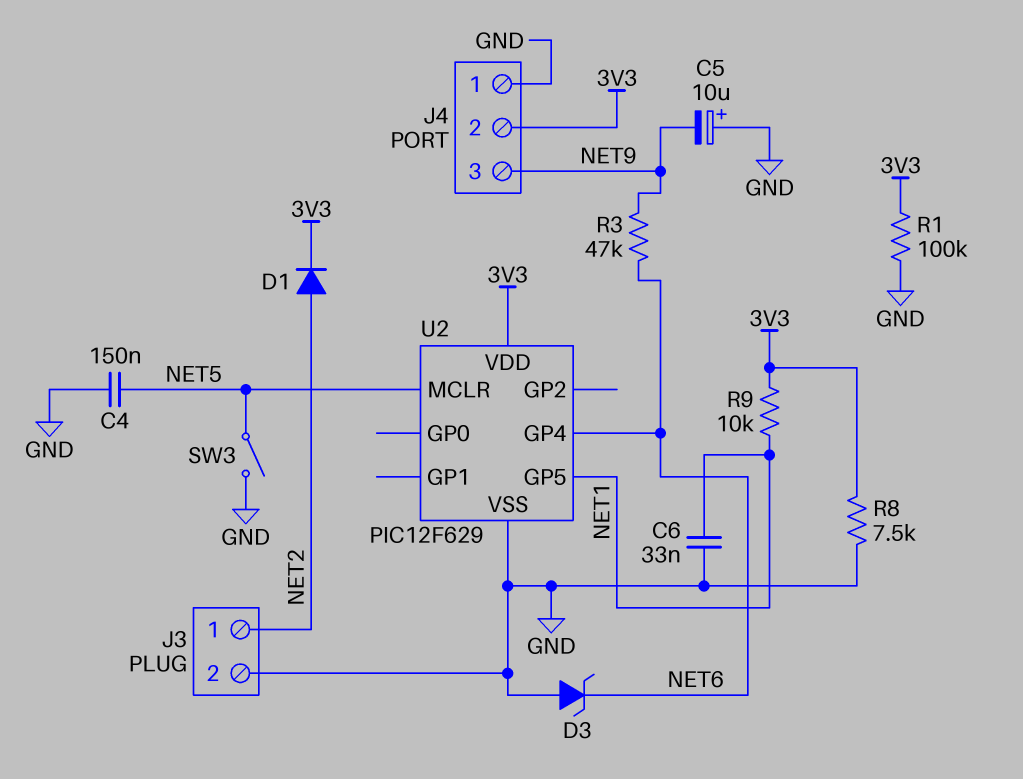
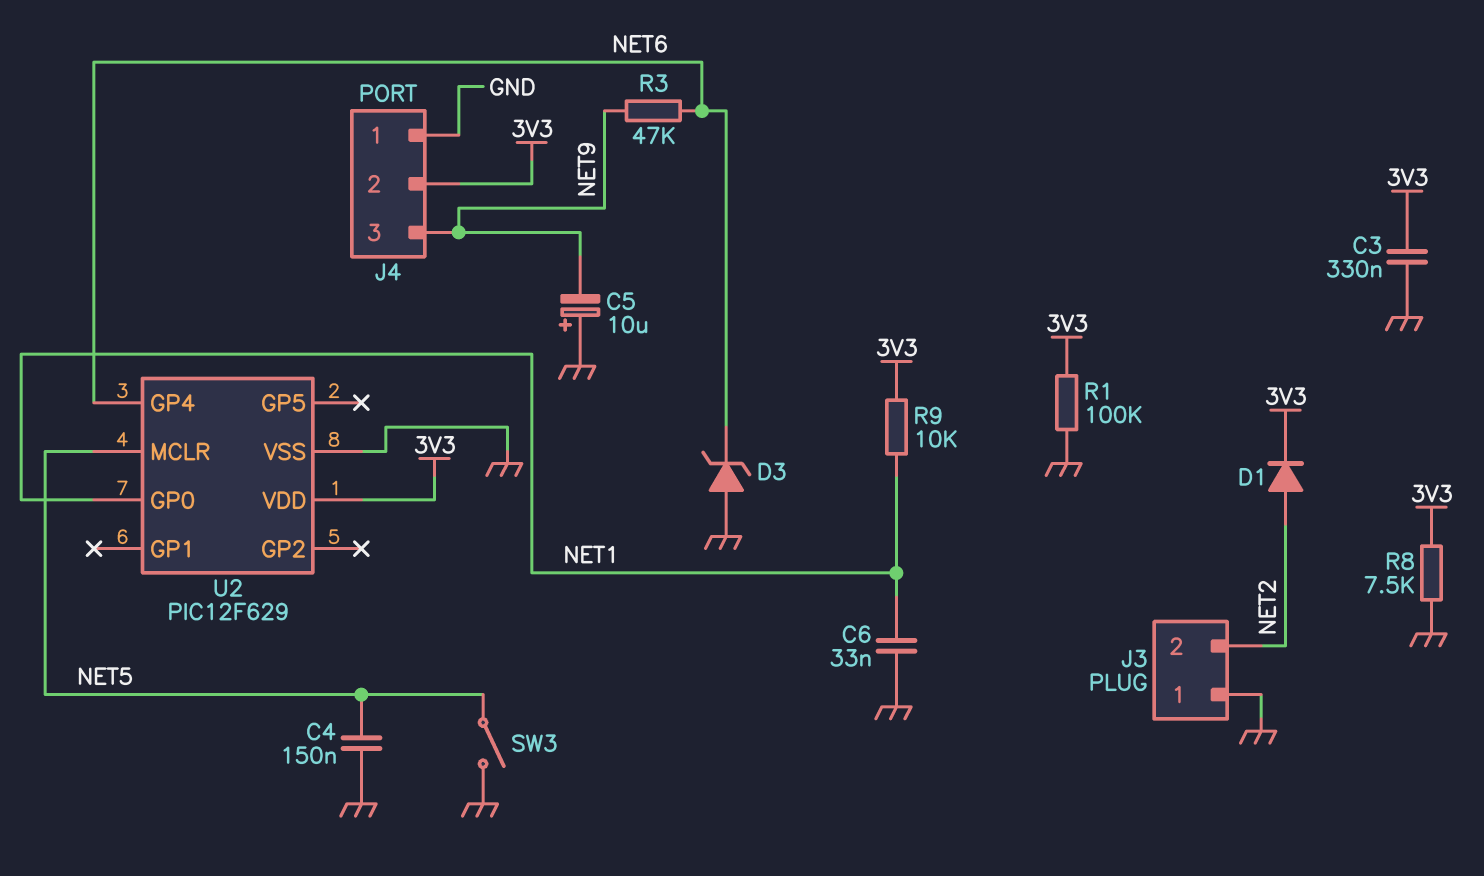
C3: none -> 330nF (3V3, GND)
J3 pin 1: NET2 -> GND
J3 pin 2: GND -> NET2
U2 pin GP0: none -> NET1
U2 pin GP5: NET1 -> none

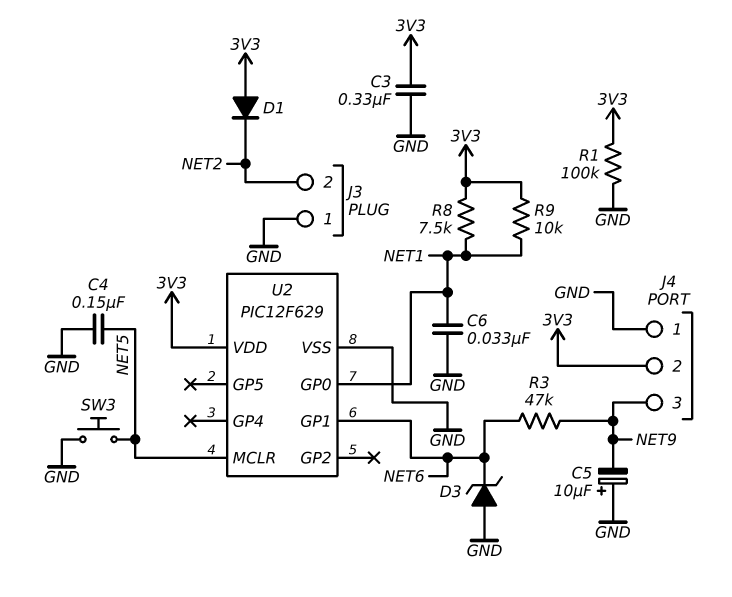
D1: diode (A NET2, K 3V3) -> diode (A 3V3, K NET2)
R8: 7.5k (3V3, GND) -> 7.5k (3V3, NET1)
SW3: switch (GND, NET5) -> button (GND, NET5)
U2 pin GP1: none -> NET6
U2 pin GP4: NET6 -> none

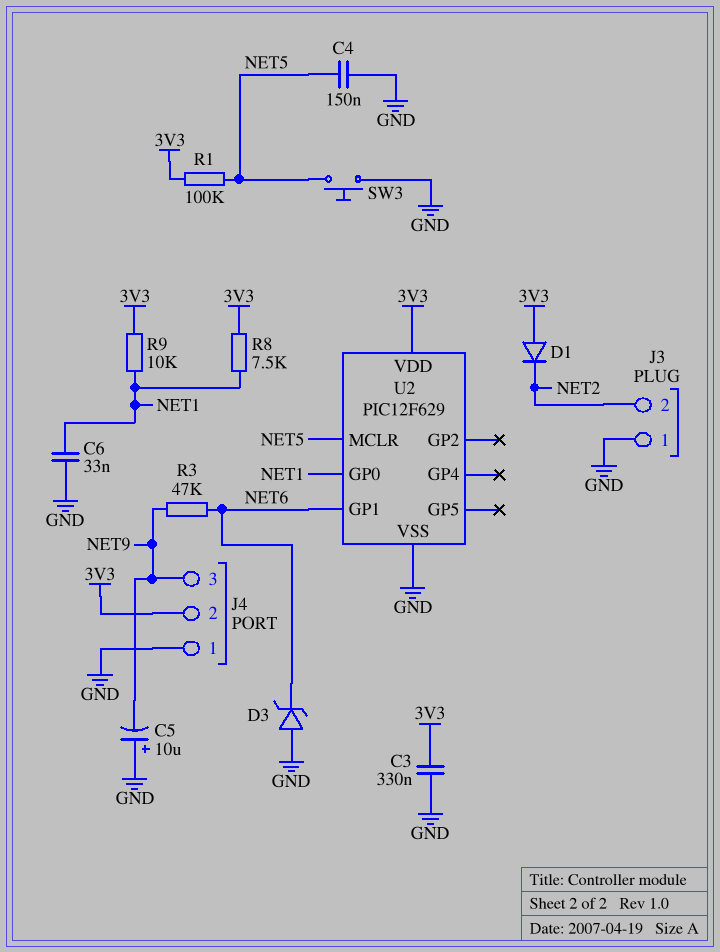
R1: 100k (3V3, GND) -> 100k (3V3, NET5)

